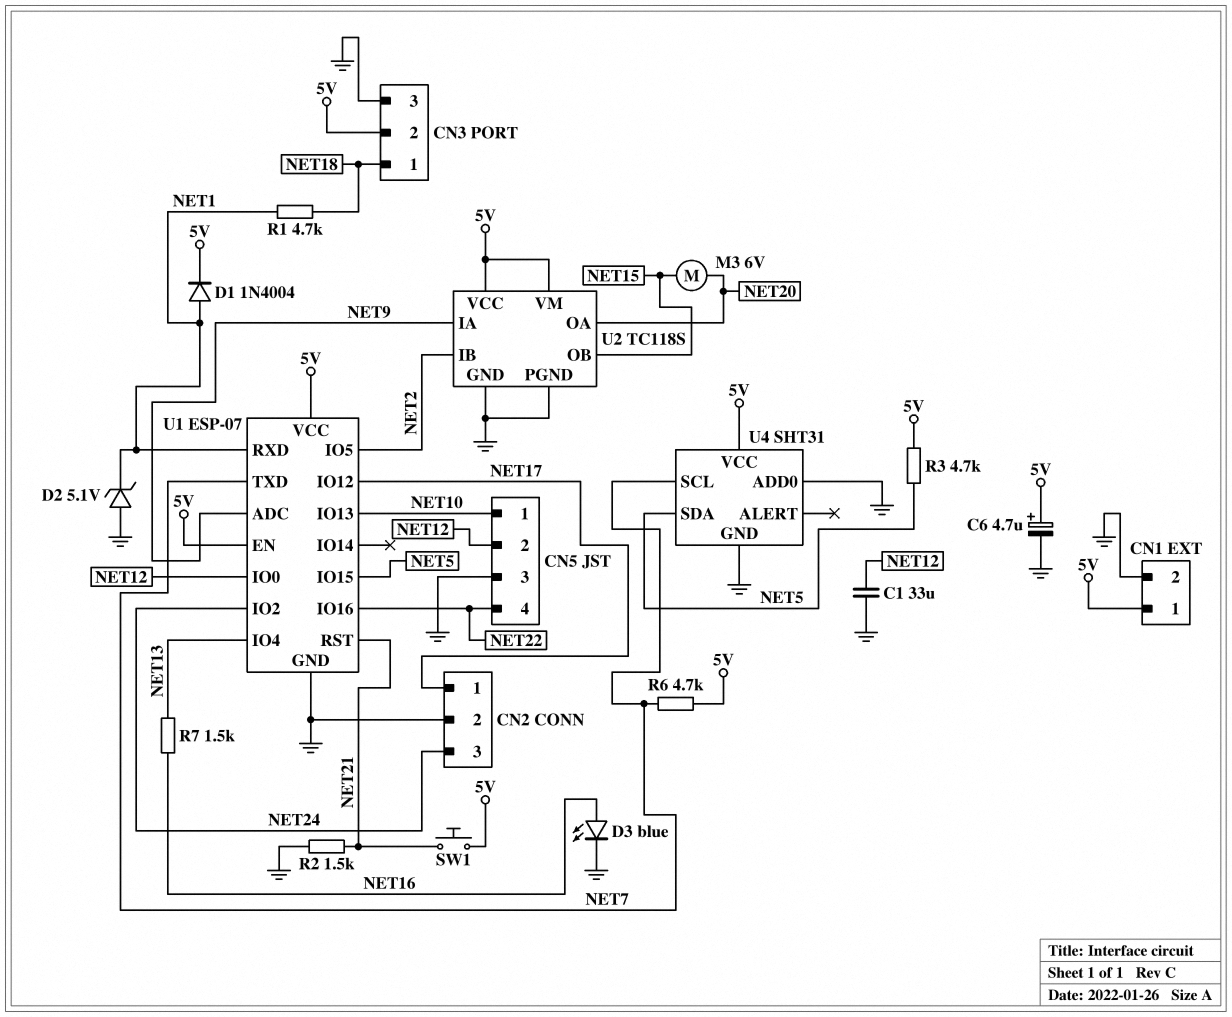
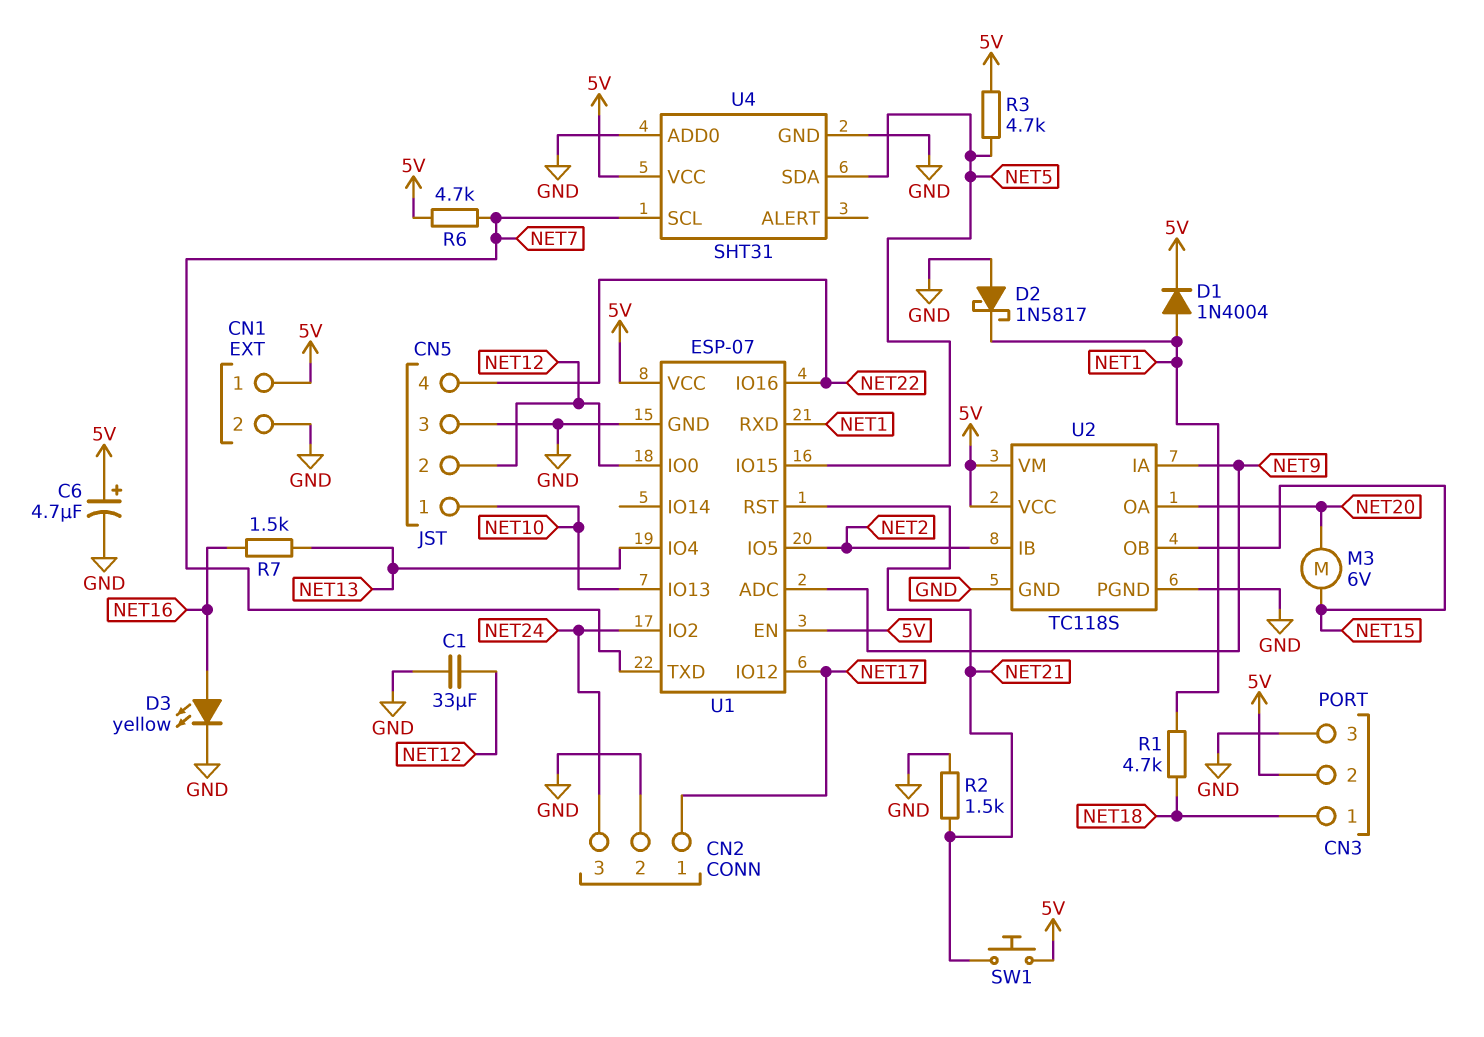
D2: zener 5.1V (A GND, K NET1) -> schottky 1N5817 (A GND, K NET1)
D3: LED blue (A NET16, K GND) -> LED yellow (A NET16, K GND)

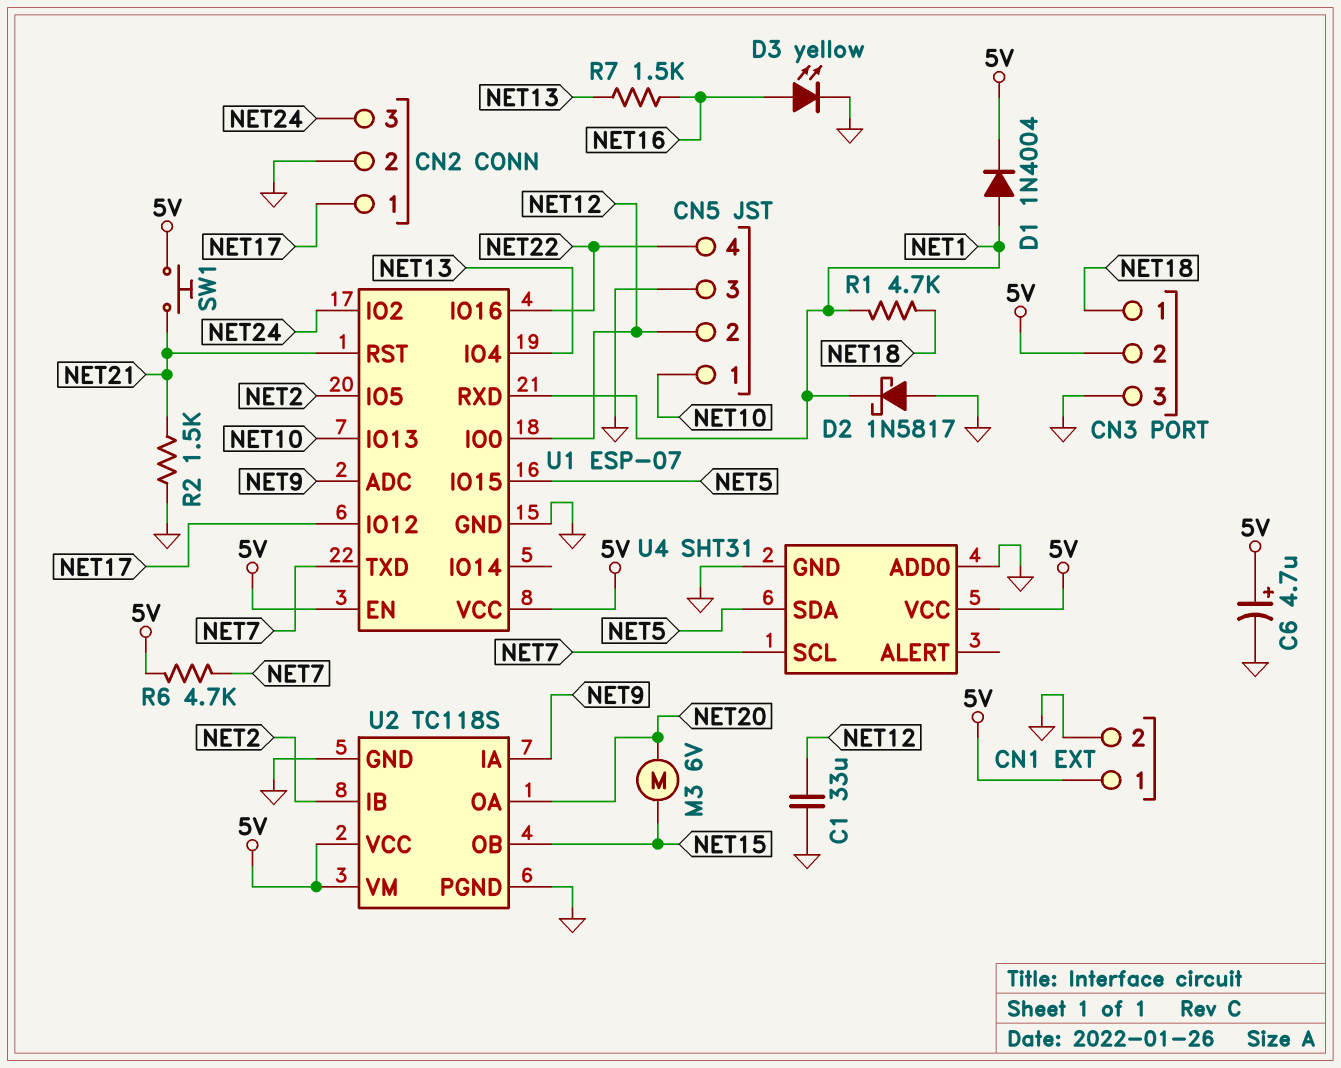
R3: 4.7k (5V, NET5) -> none

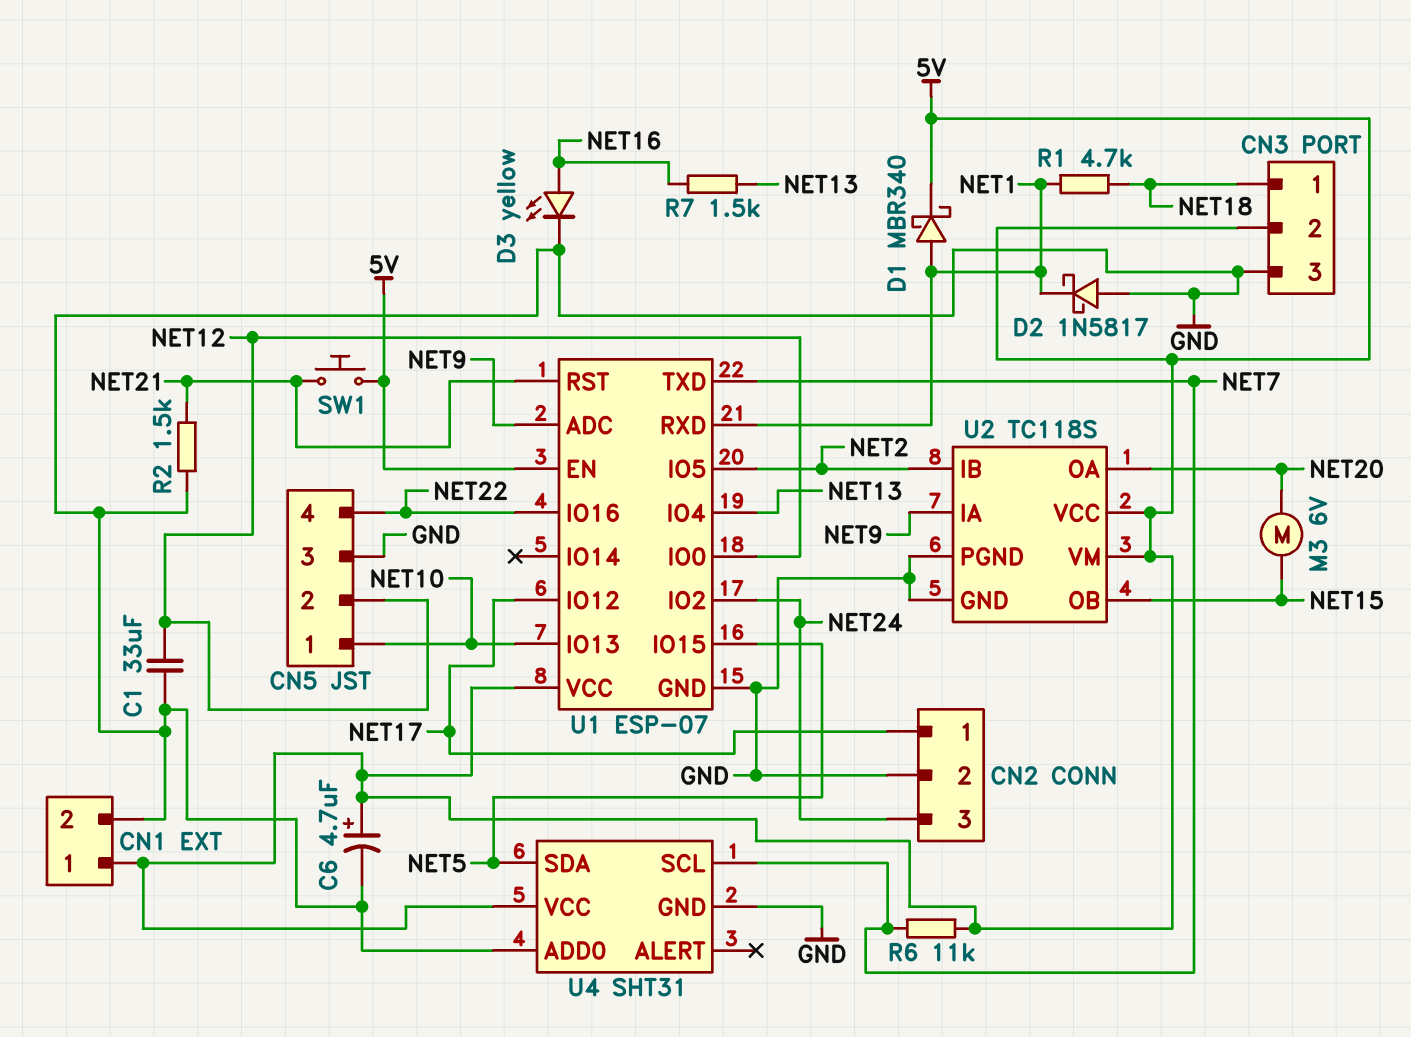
D1: diode 1N4004 (A NET1, K 5V) -> schottky MBR340 (A NET1, K 5V)
R6: 4.7k (5V, NET7) -> 11k (5V, NET7)

